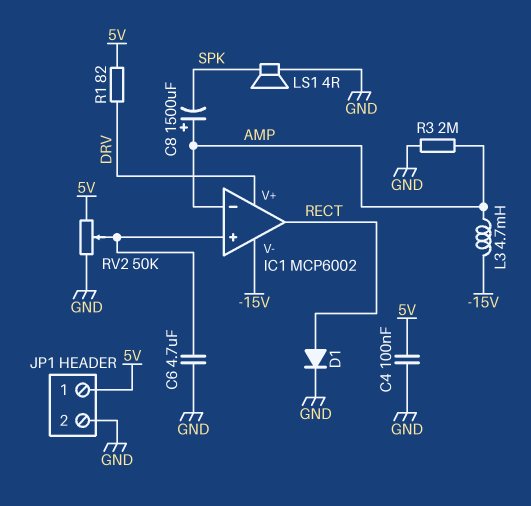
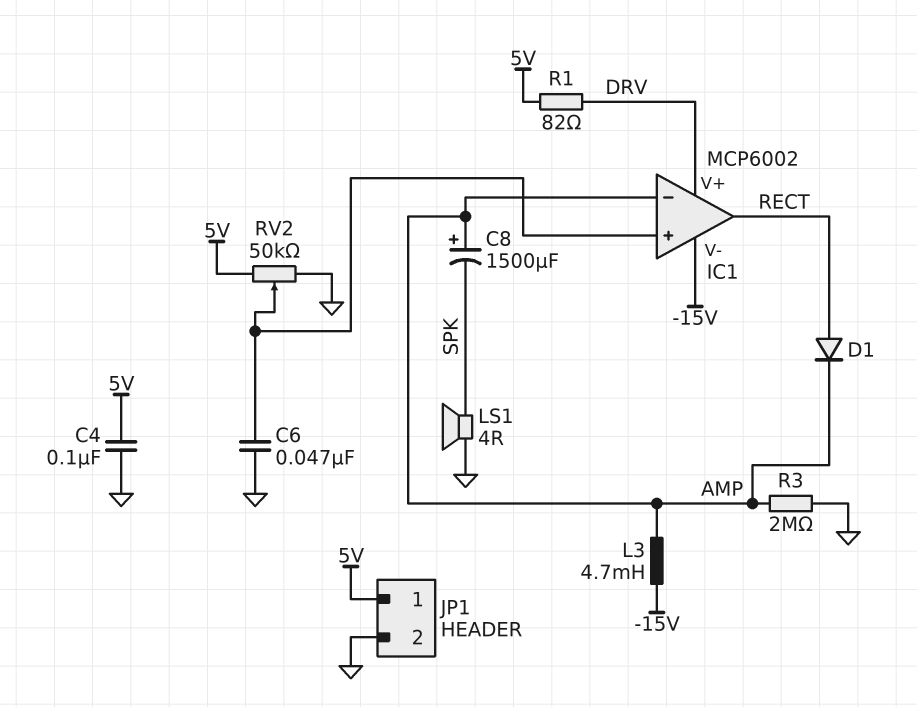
C6: 4.7uF (GND, IC1/in+) -> 47nF (GND, IC1/in+)
D1: diode (A RECT, K GND) -> diode (A RECT, K AMP)

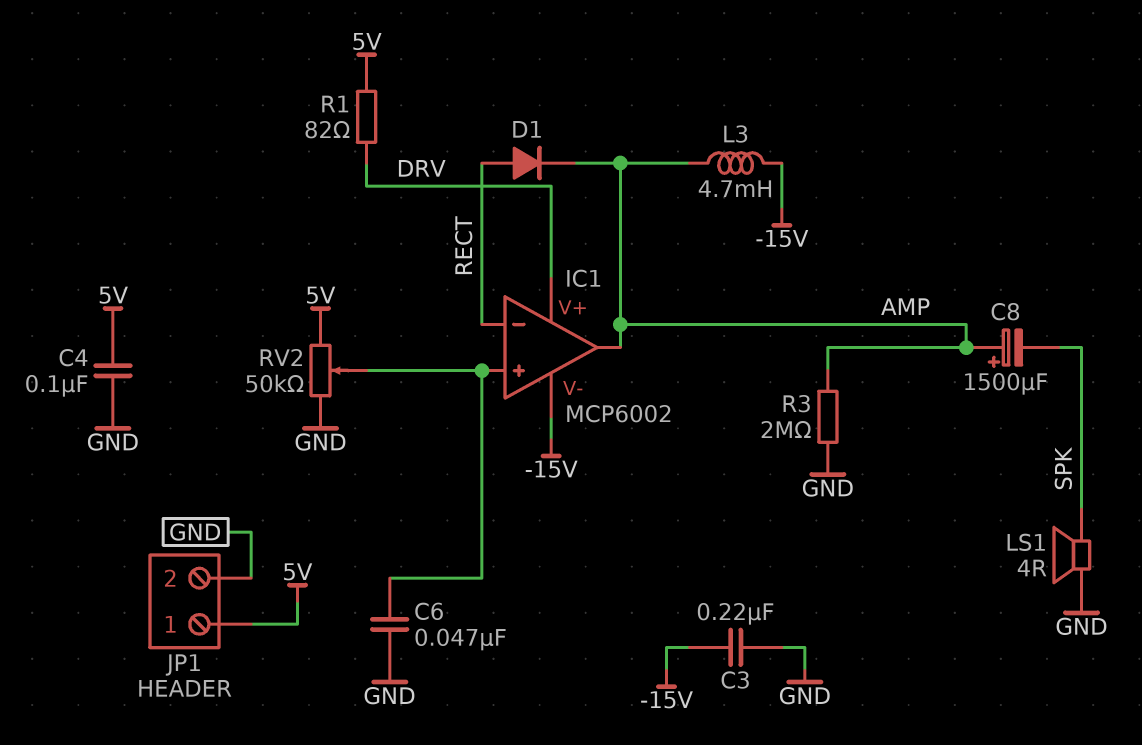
C3: none -> 220nF (-15V, GND)
IC1 pin in-: AMP -> RECT
IC1 pin out: RECT -> AMP

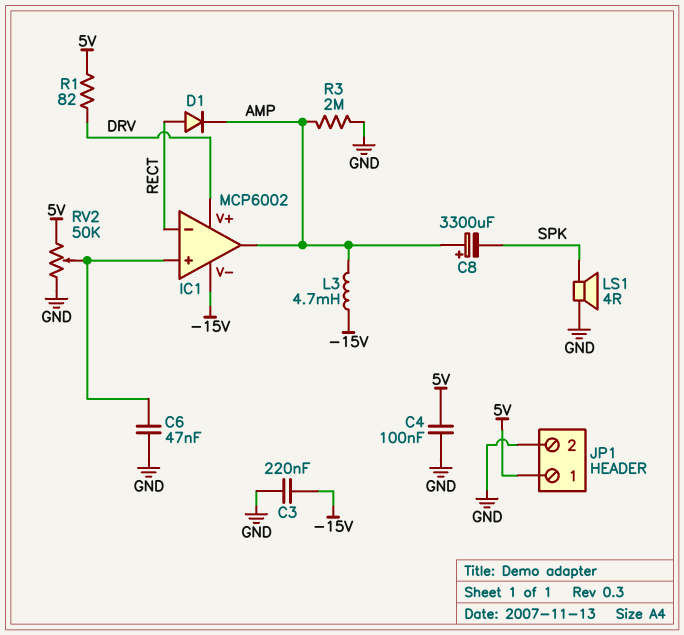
C8: 1500uF (plus AMP, minus SPK) -> 3300uF (plus AMP, minus SPK)

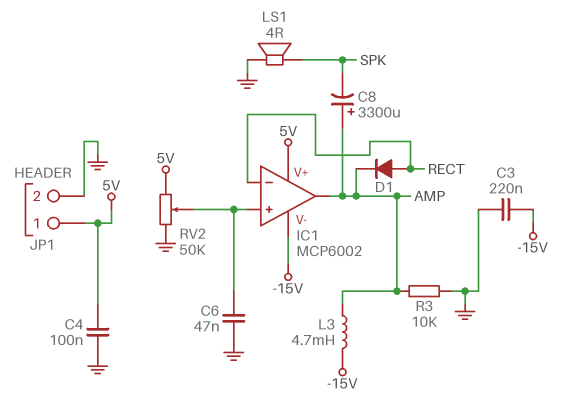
IC1 pin V+: DRV -> 5V
R1: 82 (5V, DRV) -> none
R3: 2M (AMP, GND) -> 10k (AMP, GND)

